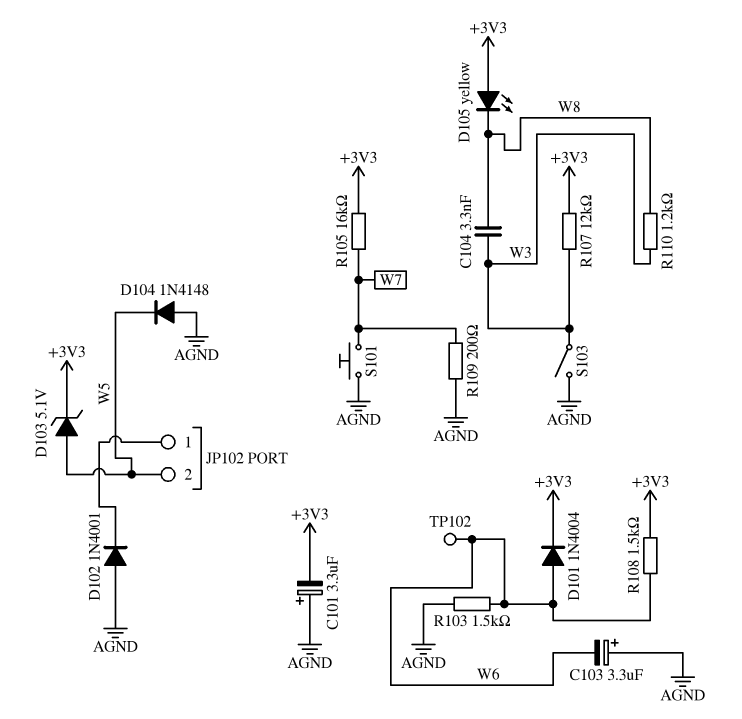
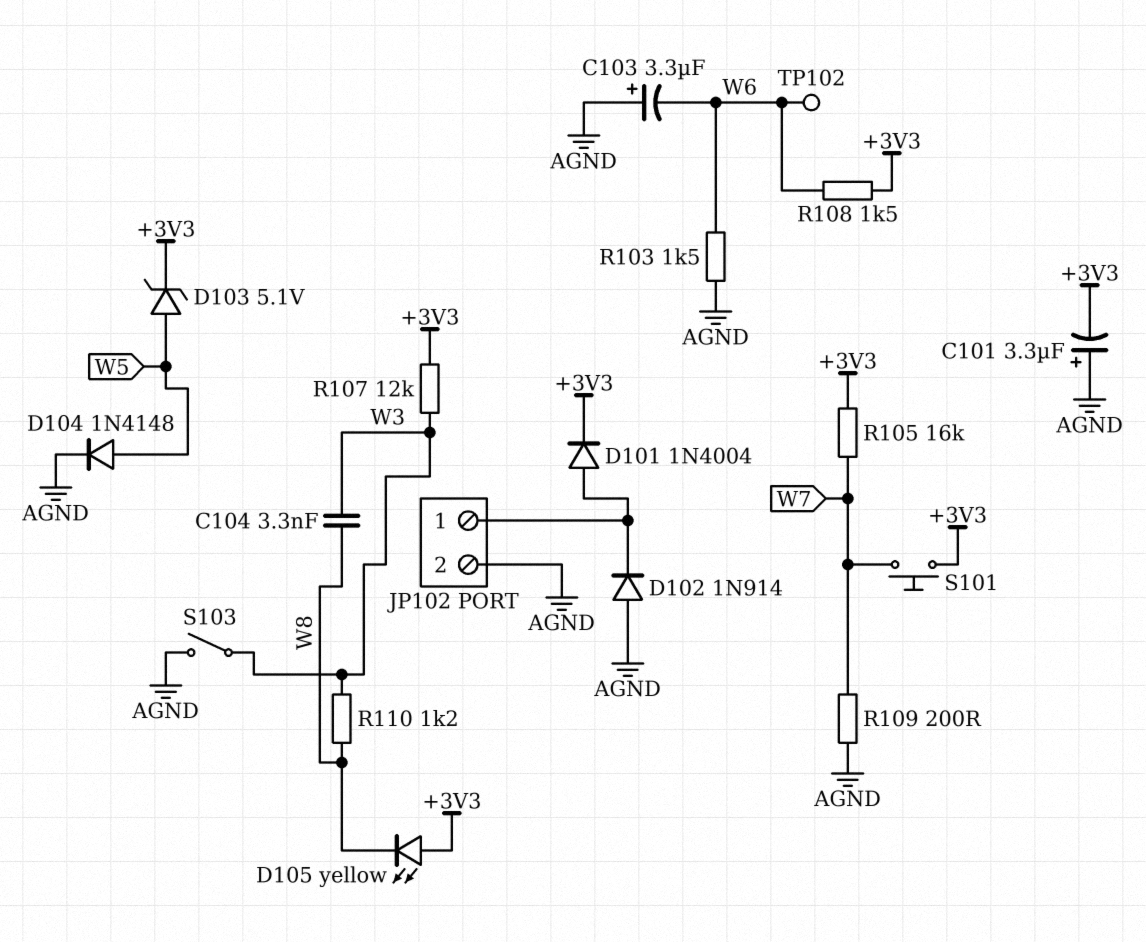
D101: diode 1N4004 (A W6, K +3V3) -> diode 1N4004 (A JP102/1, K +3V3)
D102: diode 1N4001 (A AGND, K JP102/1) -> diode 1N914 (A AGND, K JP102/1)
D104: diode 1N4148 (A AGND, K W5) -> diode 1N4148 (A W5, K AGND)
JP102 pin 2: W5 -> AGND
S101: button (AGND, W7) -> button (+3V3, W7)

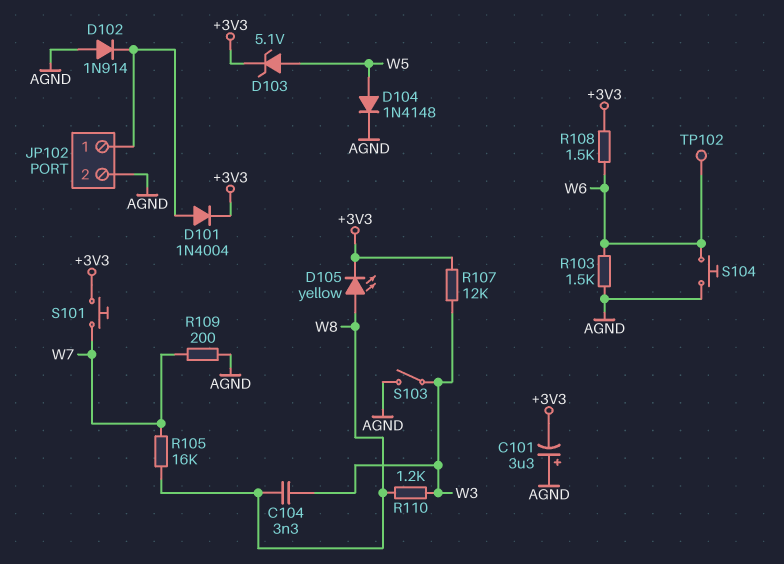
C103: 3.3uF (plus AGND, minus W6) -> none
D105: LED yellow (A +3V3, K W8) -> LED yellow (A W8, K +3V3)
R105: 16k (+3V3, W7) -> 16k (W7, W8)
S104: none -> button (AGND, W6)

